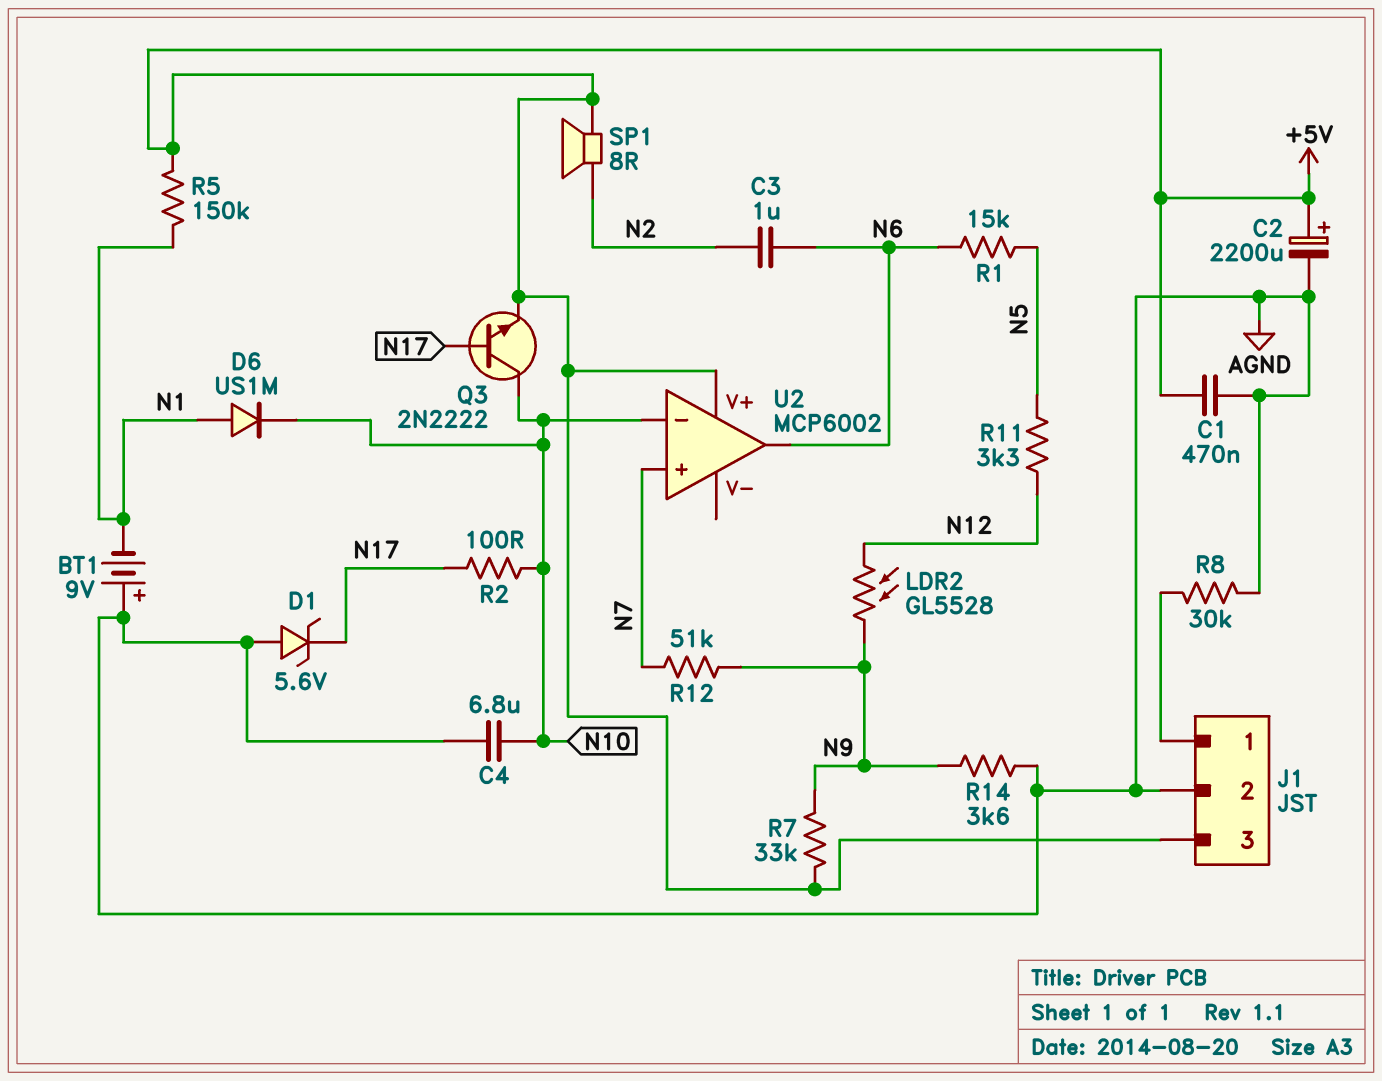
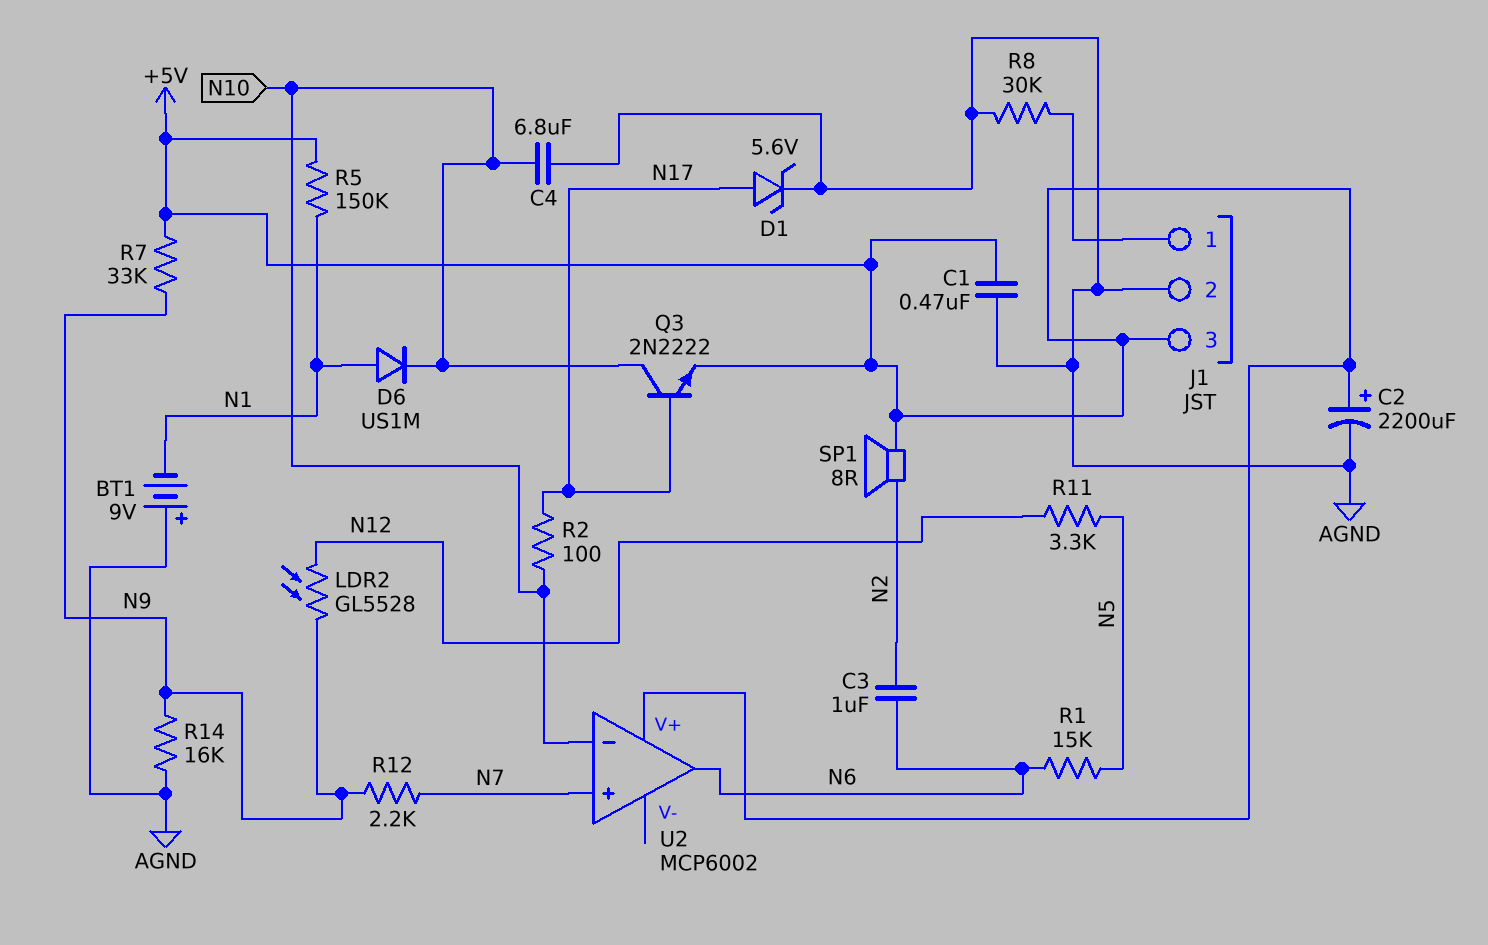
D1: zener 5.6V (A AGND, K N17) -> zener 5.6V (A N17, K AGND)
R12: 51k (N7, N9) -> 2.2k (N7, N9)
R14: 3.6k (AGND, N9) -> 16k (AGND, N9)

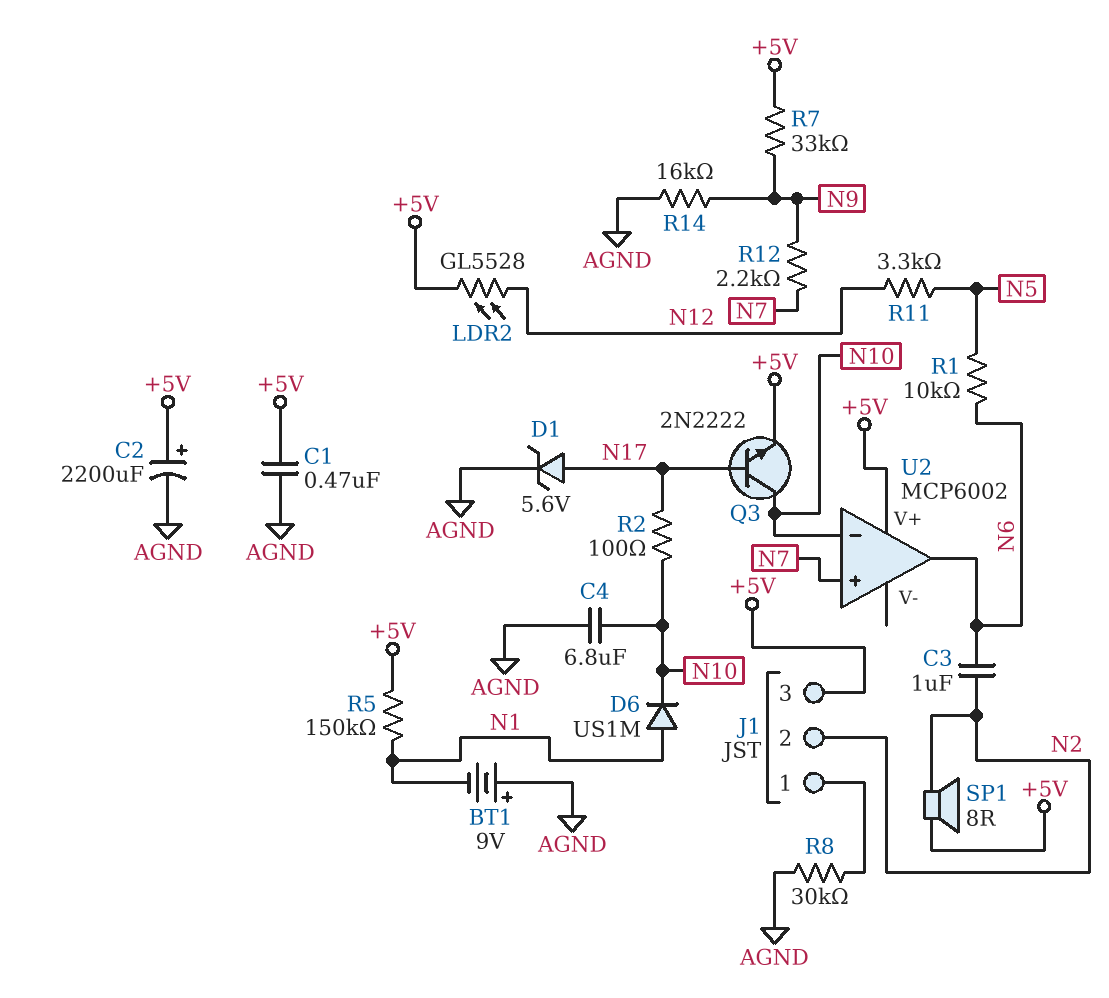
J1 pin 2: AGND -> N2
LDR2: GL5528 (N9, N12) -> GL5528 (+5V, N12)
R1: 15k (N5, N6) -> 10k (N5, N6)

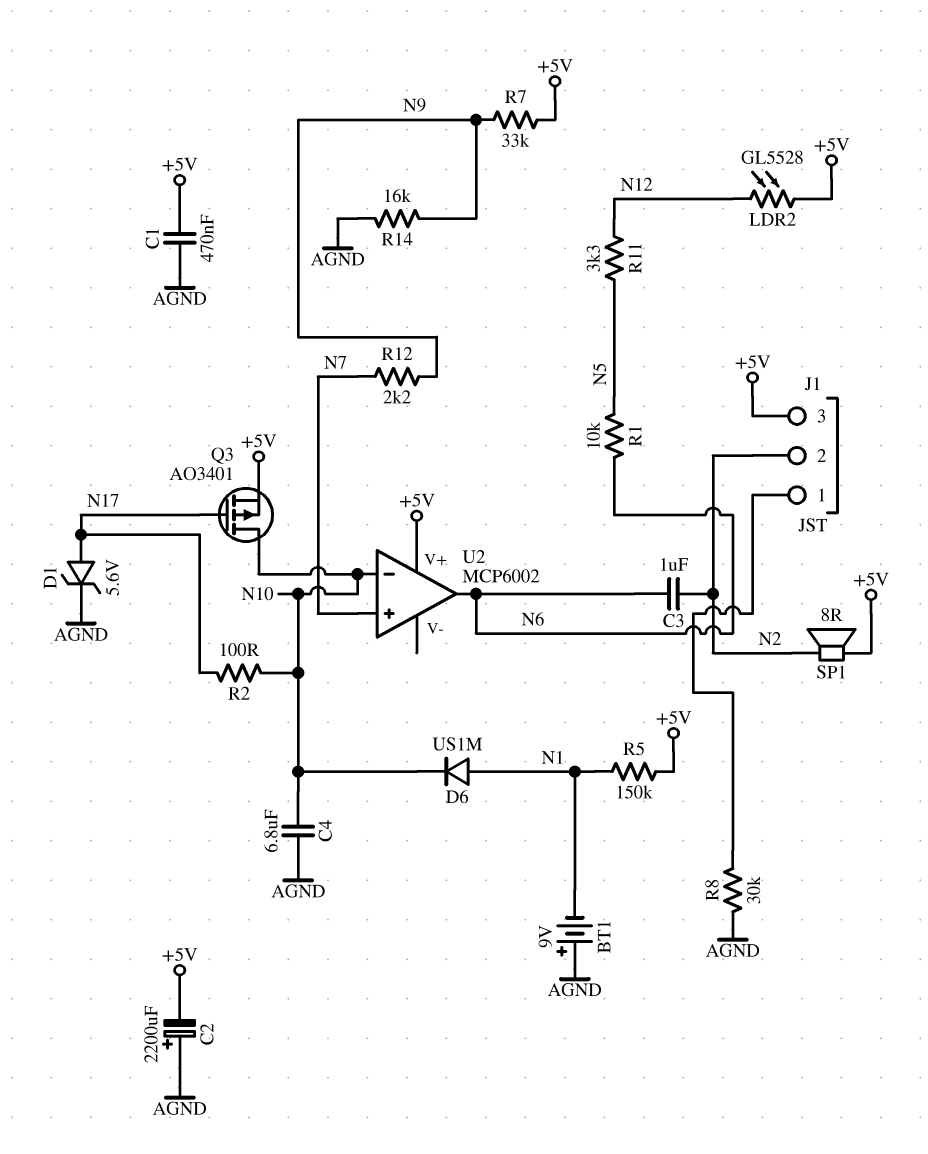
C2: 2200uF (plus +5V, minus AGND) -> 2200uF (plus AGND, minus +5V)
Q3: NPN 2N2222 (B N17, C N10, E +5V) -> PMOS AO3401 (G N17, D N10, S +5V)

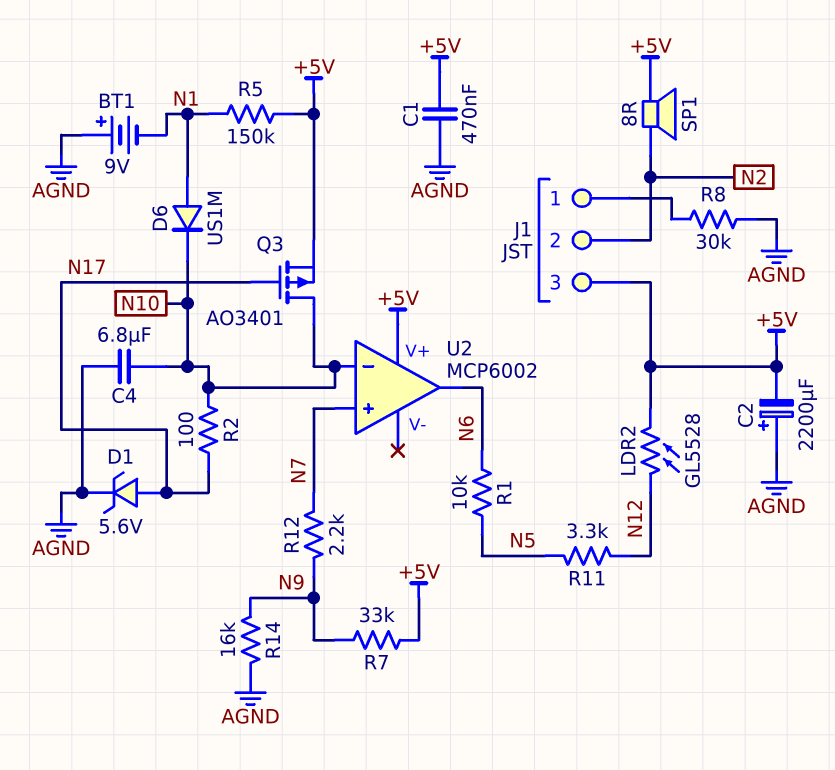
C3: 1uF (N2, N6) -> none

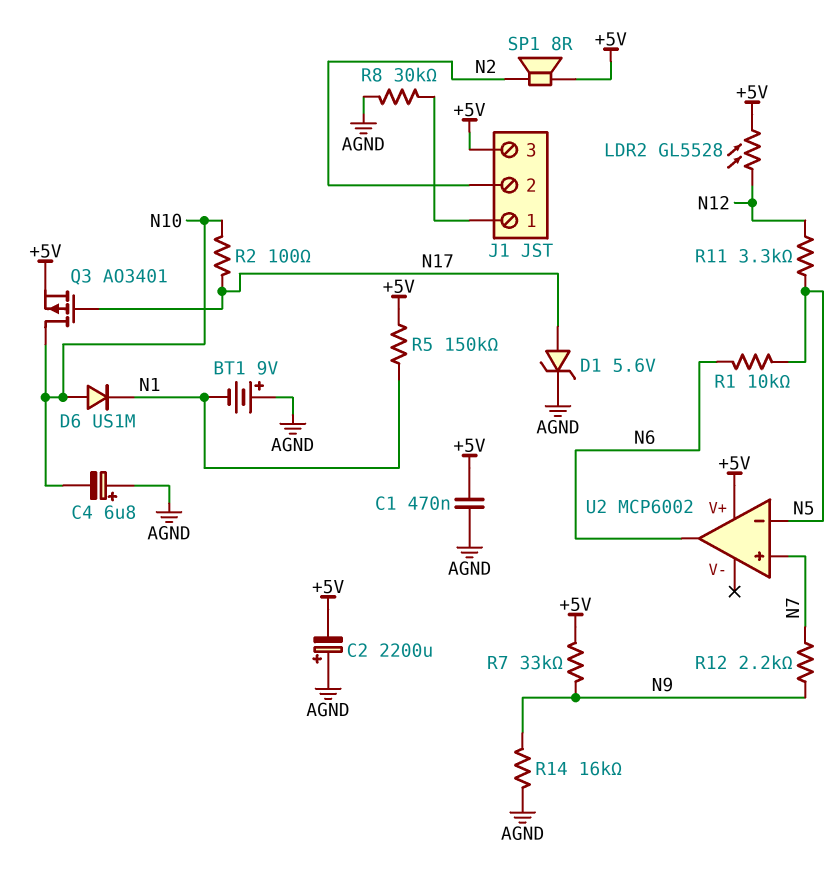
C4: 6.8uF (AGND, N10) -> 6.8uF (plus AGND, minus N10)
D6: diode US1M (A N1, K N10) -> diode US1M (A N10, K N1)
U2 pin in-: N10 -> N5

